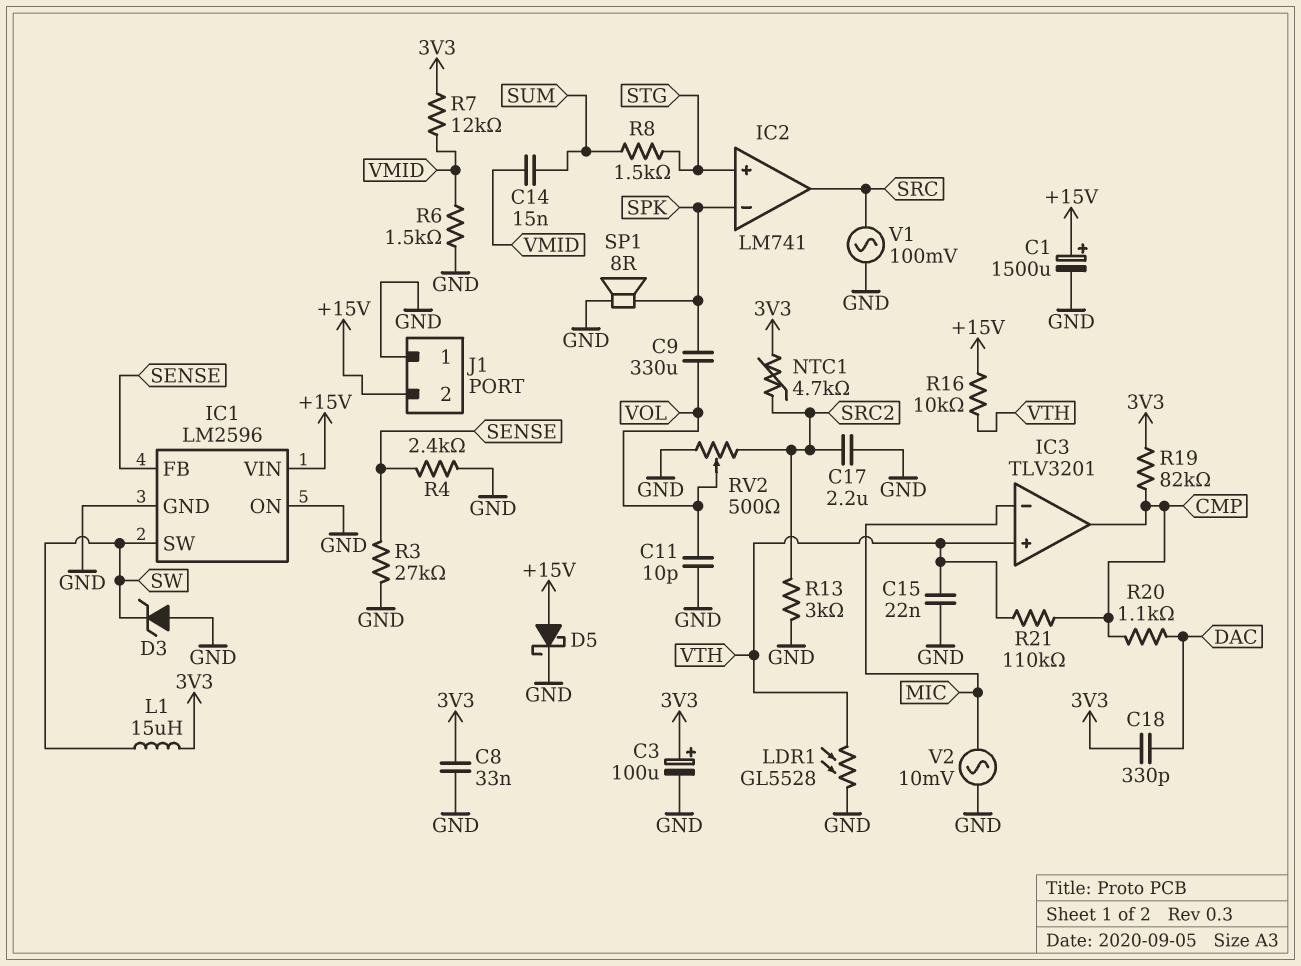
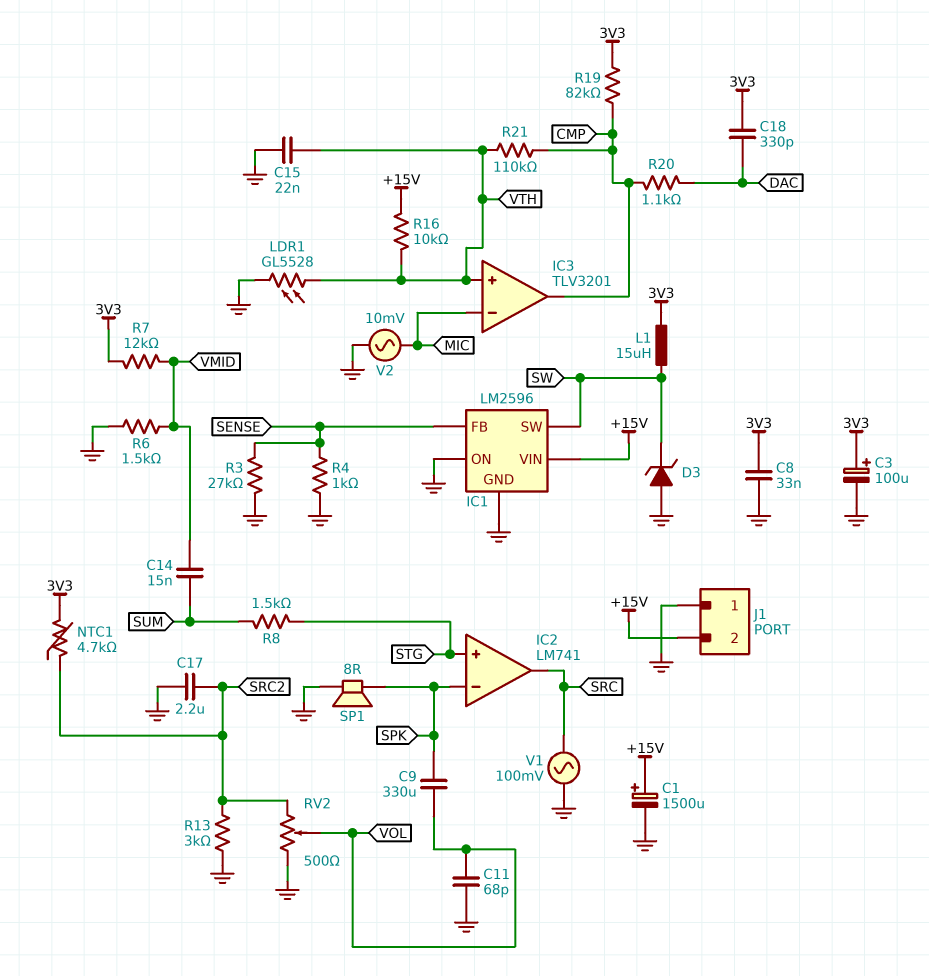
C11: 10pF (GND, VOL) -> 68pF (GND, VOL)
D5: schottky (A +15V, K GND) -> none
R4: 2.4k (GND, SENSE) -> 1k (GND, SENSE)

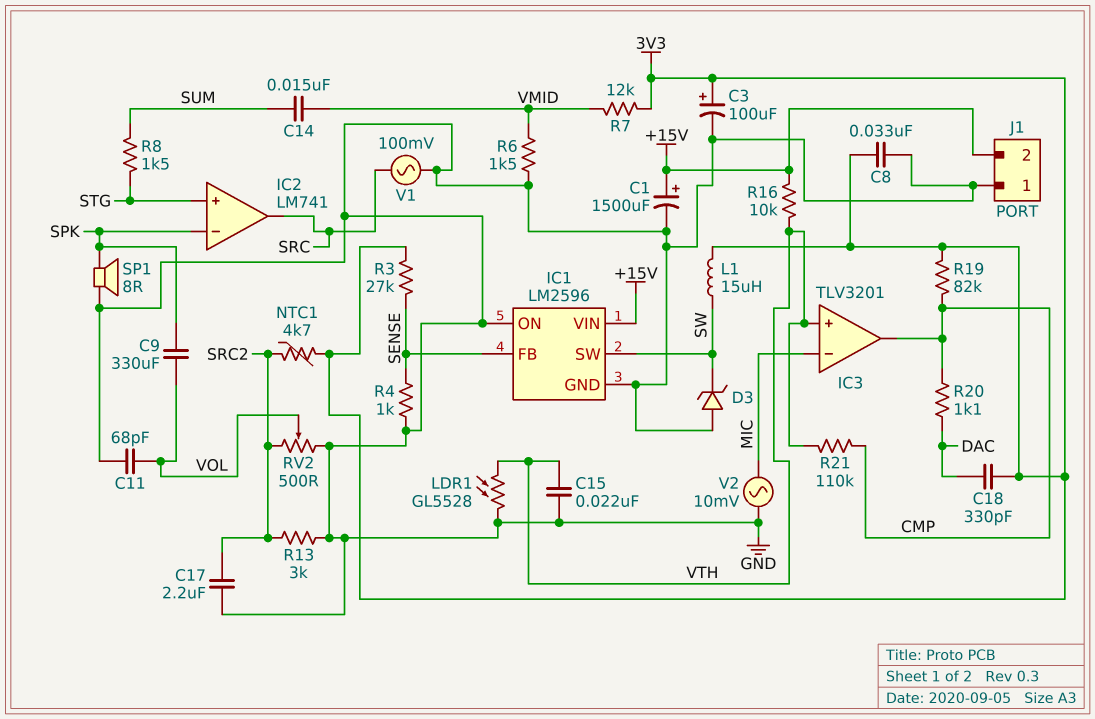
R3: 27k (GND, SENSE) -> 27k (3V3, SENSE)

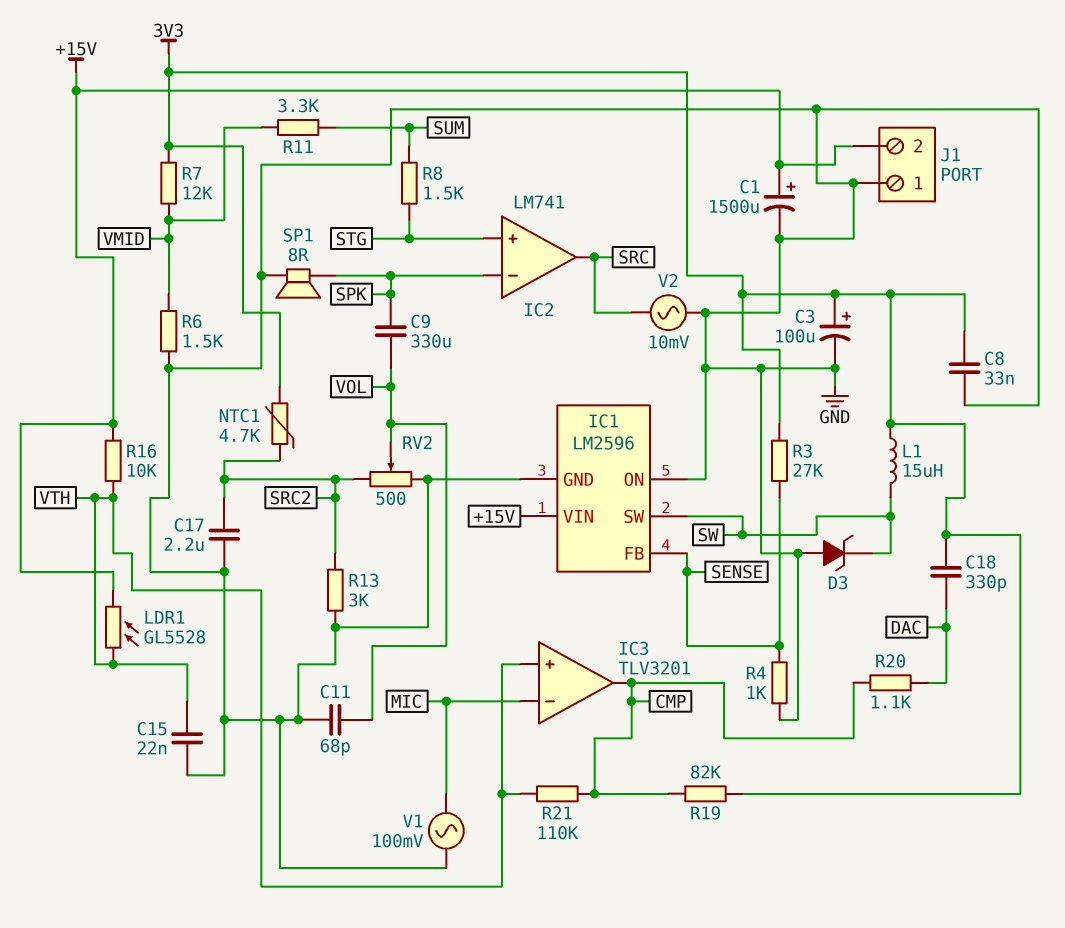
C14: 15nF (SUM, VMID) -> none
LDR1: GL5528 (GND, VTH) -> GL5528 (+15V, VTH)
R11: none -> 3.3k (SUM, VMID)
V1: AC 100mV (GND, SRC) -> AC 100mV (GND, MIC)
V2: AC 10mV (GND, MIC) -> AC 10mV (GND, SRC)

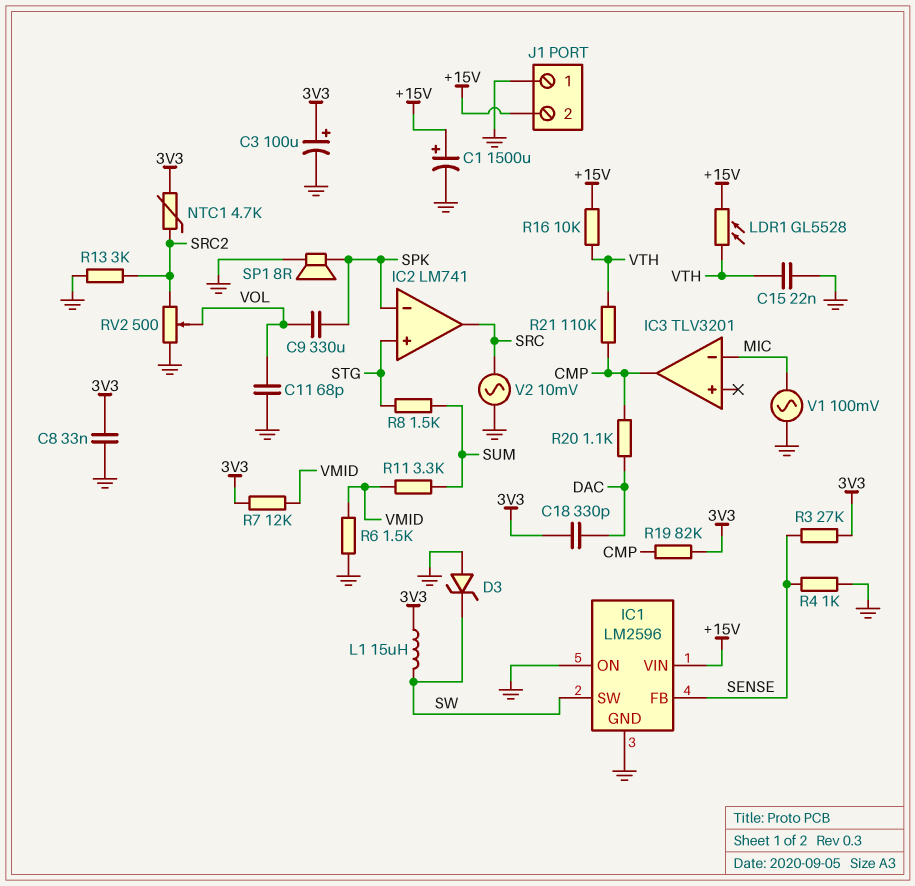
C17: 2.2uF (GND, SRC2) -> none
IC3 pin in+: VTH -> none

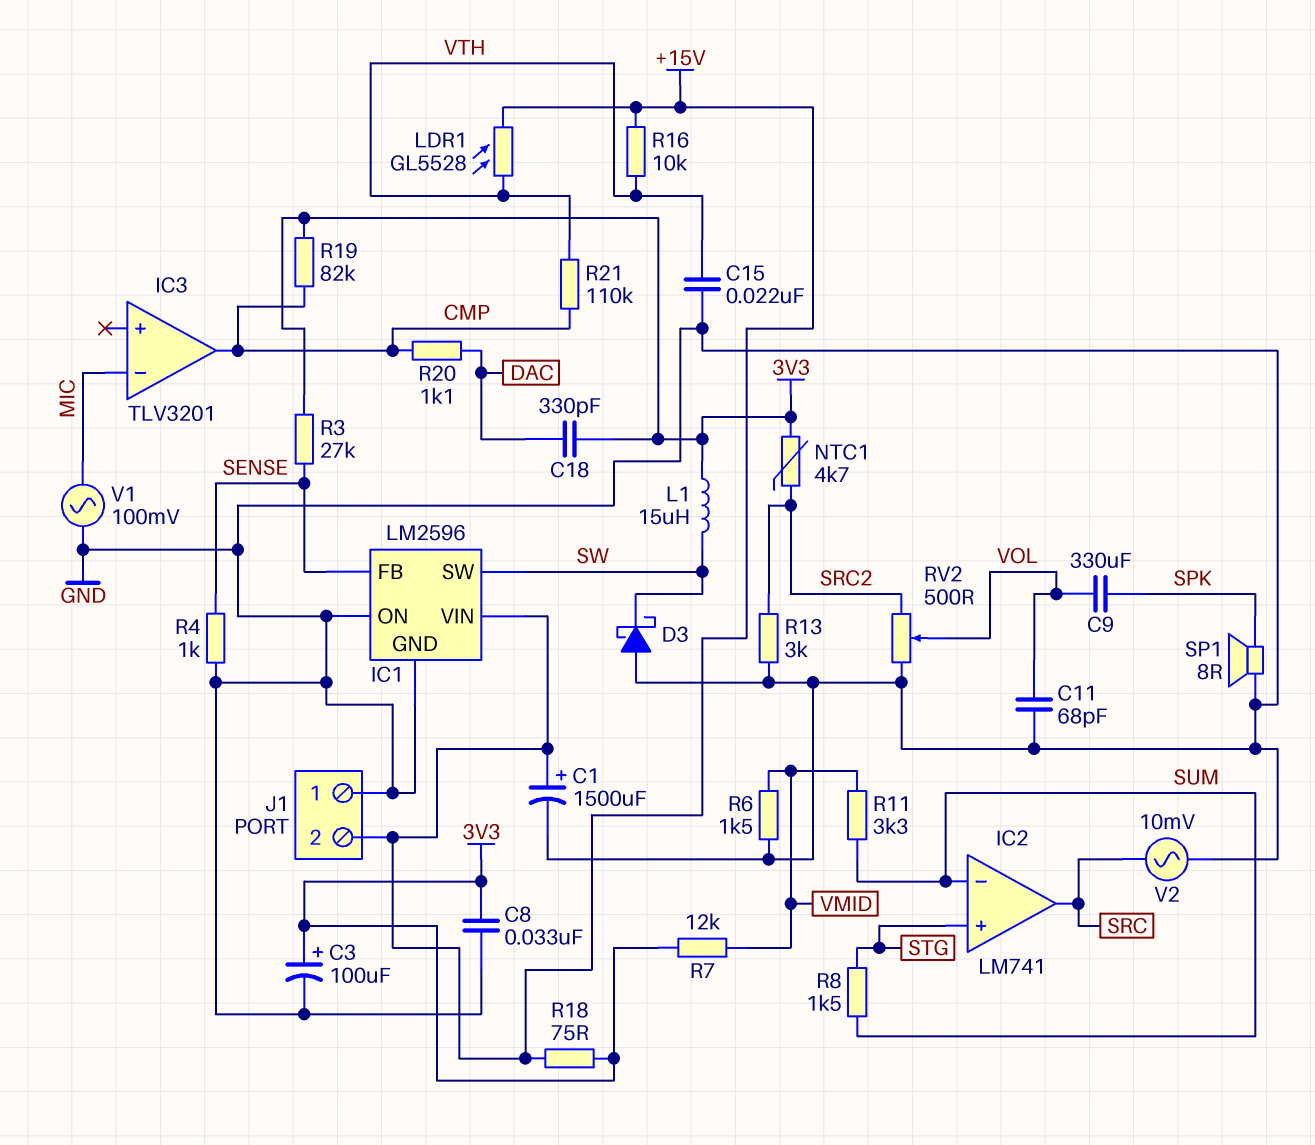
D3: zener (A GND, K SW) -> schottky (A GND, K SW)
IC2 pin in-: SPK -> SUM
R18: none -> 75 (+15V, 3V3)

